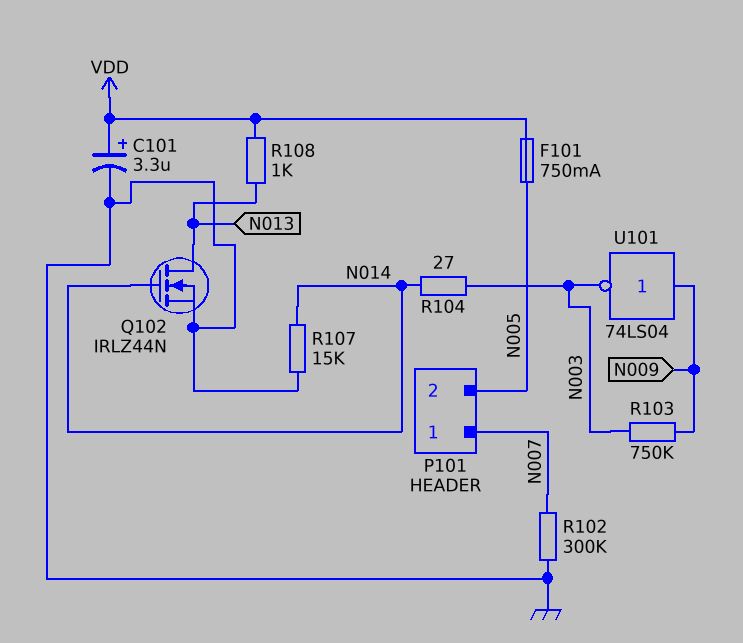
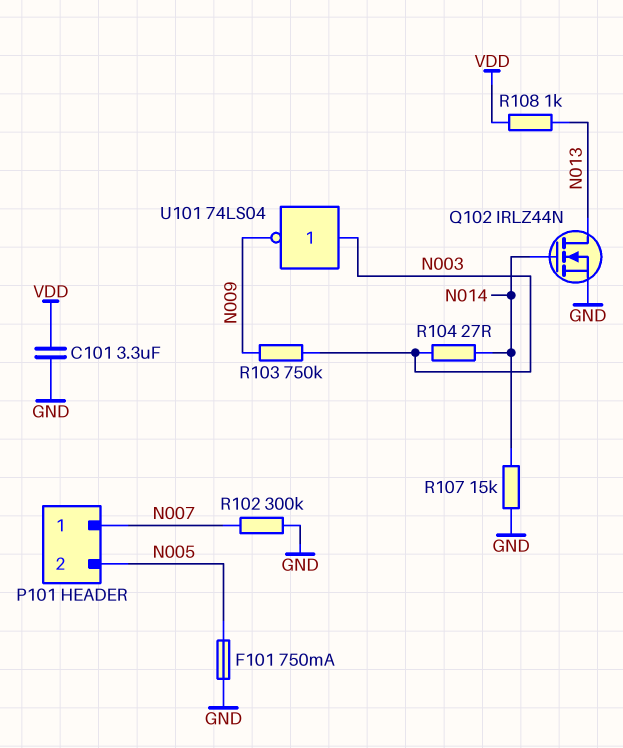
C101: 3.3uF (plus VDD, minus GND) -> 3.3uF (GND, VDD)
F101: 750mA (N005, VDD) -> 750mA (GND, N005)
U101: NOT 74LS04 (in N009, out N003) -> NOT 74LS04 (in N003, out N009)

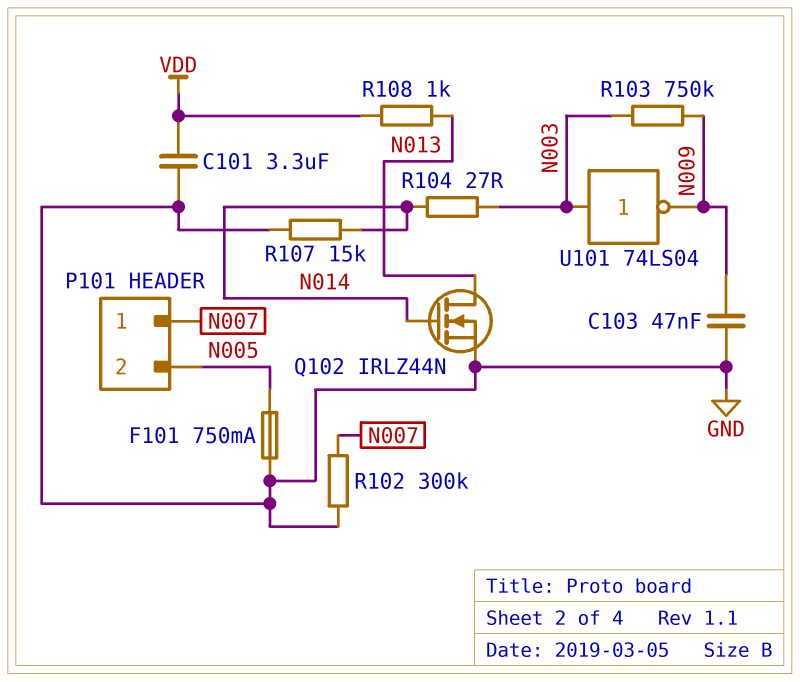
C103: none -> 47nF (GND, N009)

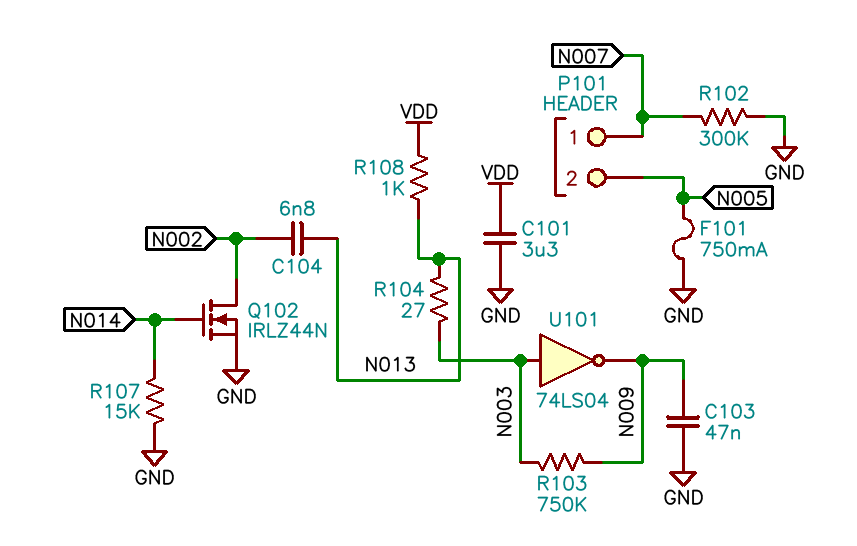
C104: none -> 6.8nF (N002, N013)
Q102: NMOS IRLZ44N (G N014, D N013, S GND) -> NMOS IRLZ44N (G N014, D N002, S GND)
R104: 27 (N003, N014) -> 27 (N003, N013)

